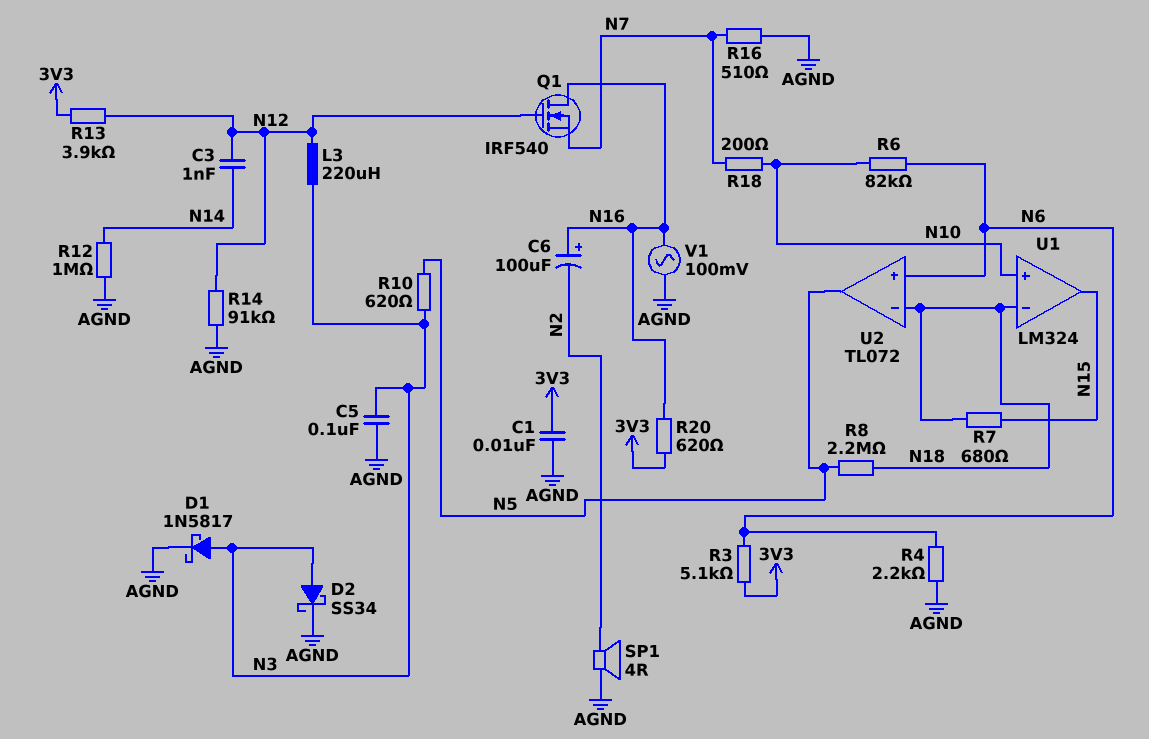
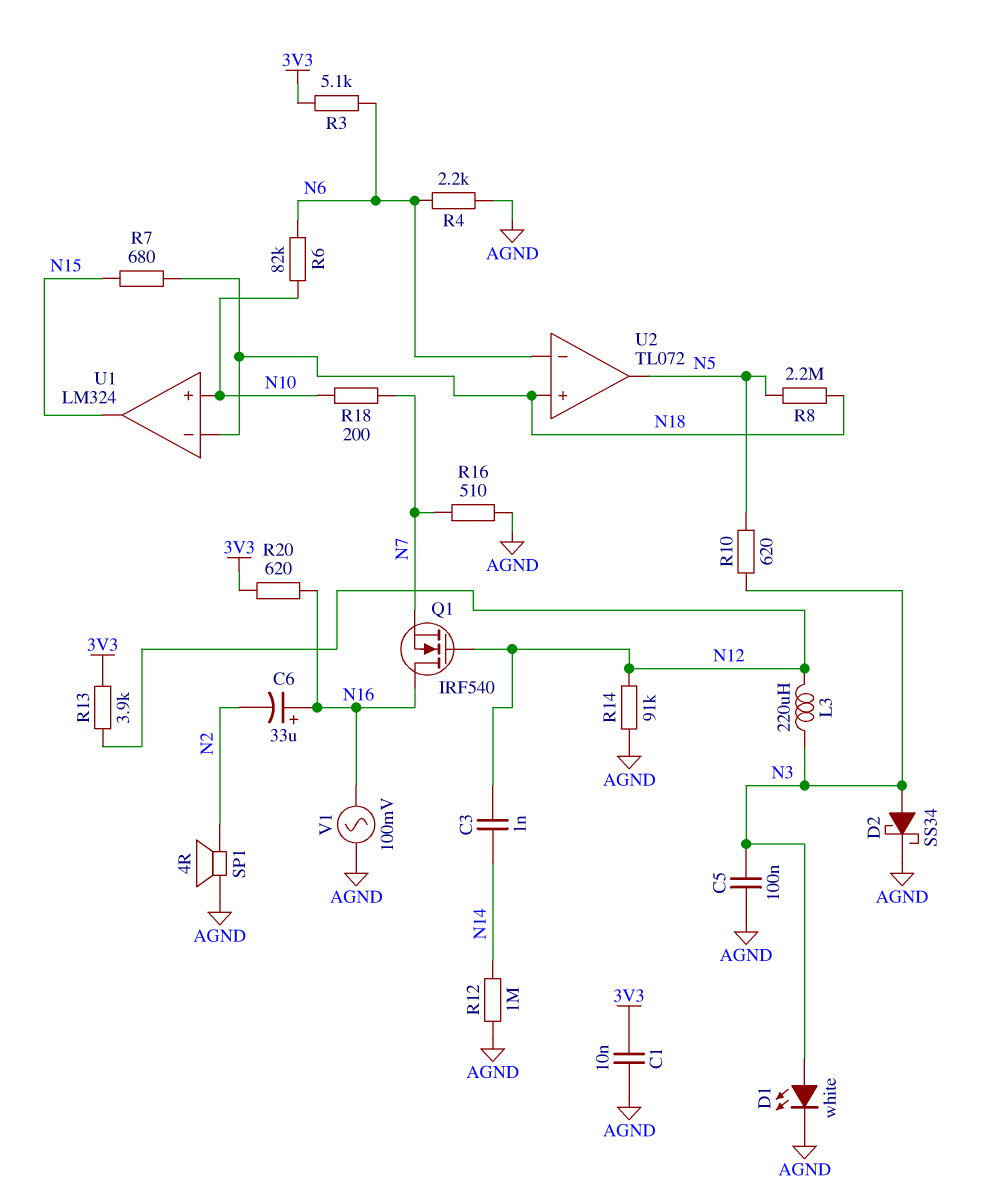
C6: 100uF (plus N16, minus N2) -> 33uF (plus N16, minus N2)
D1: schottky 1N5817 (A N3, K AGND) -> LED white (A N3, K AGND)
U2 pin in+: N6 -> N18
U2 pin in-: N18 -> N6

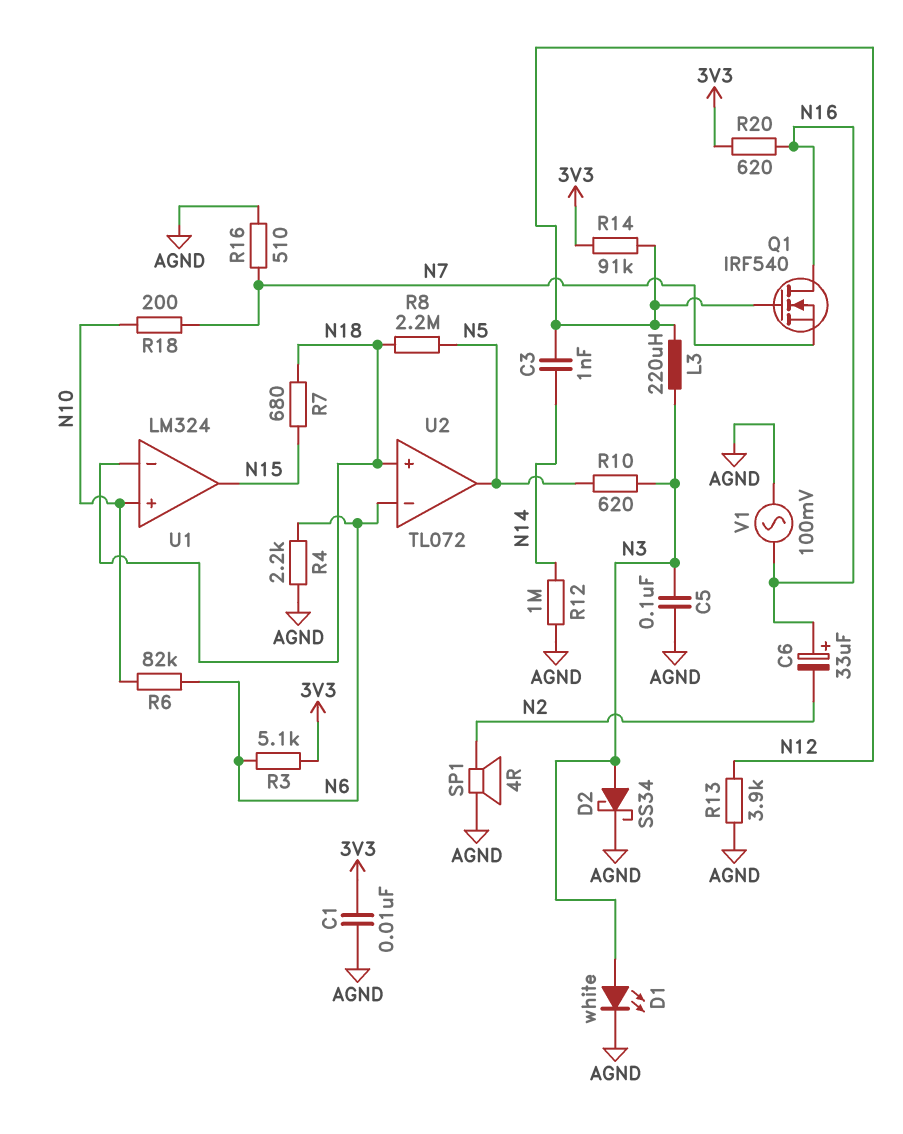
R13: 3.9k (3V3, N12) -> 3.9k (AGND, N12)
R14: 91k (AGND, N12) -> 91k (3V3, N12)

